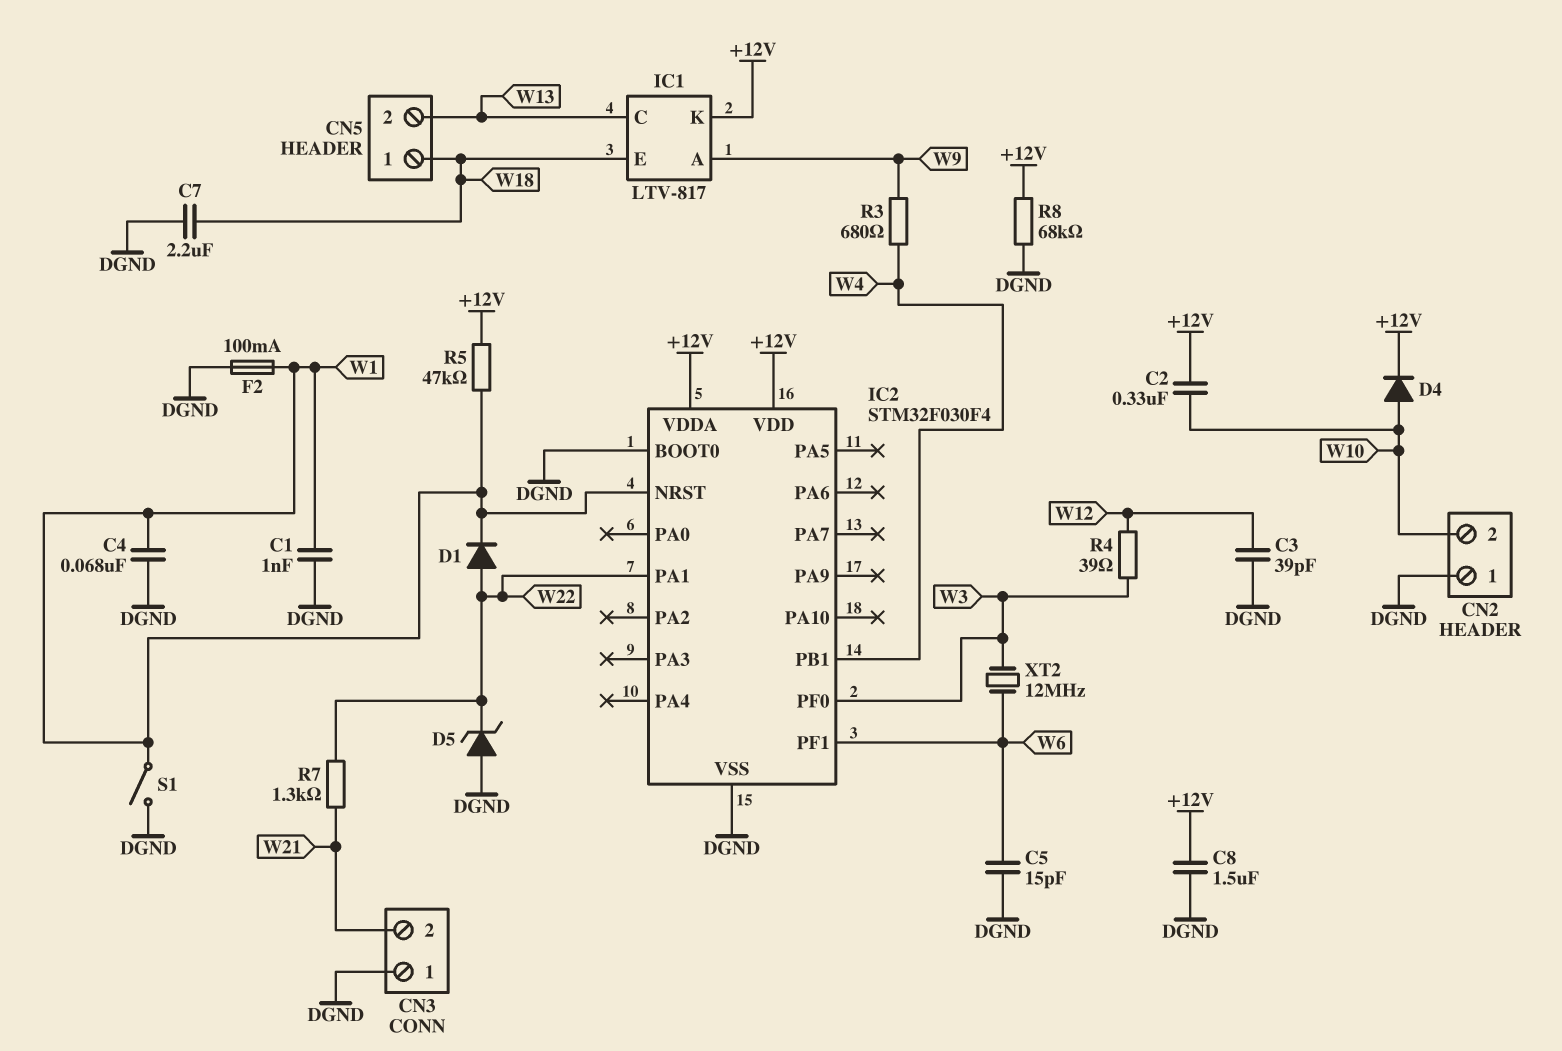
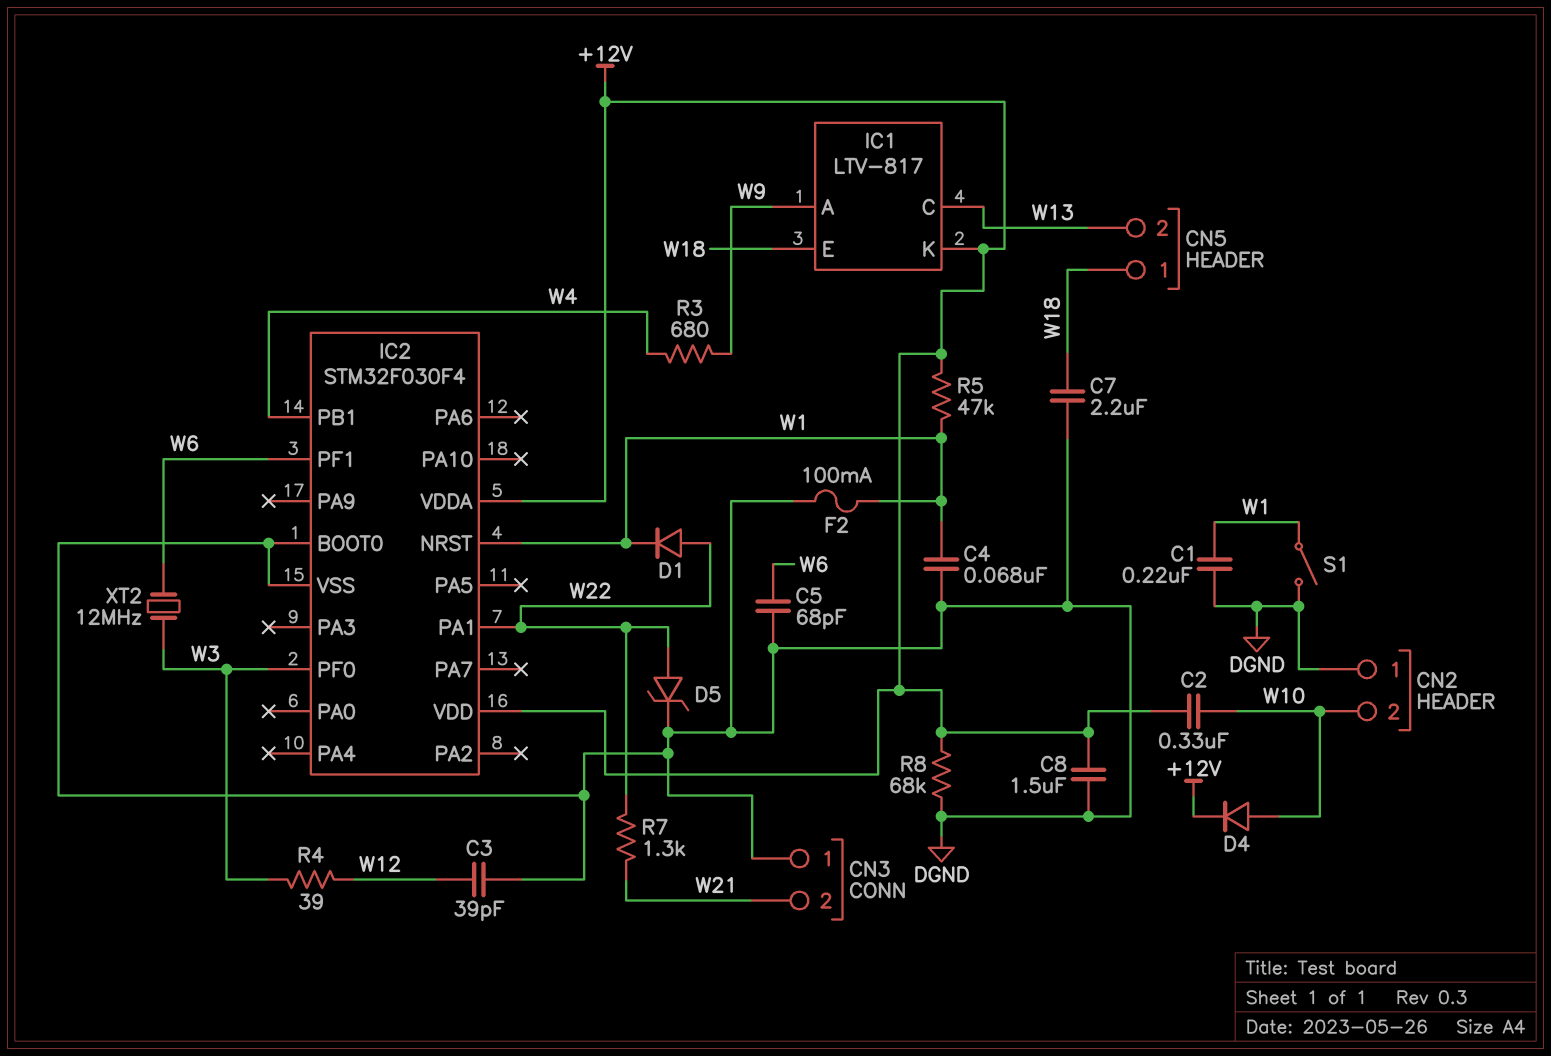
C1: 1nF (DGND, W1) -> 220nF (DGND, W1)
C5: 15pF (DGND, W6) -> 68pF (DGND, W6)
D5: zener (A DGND, K W22) -> zener (A W22, K DGND)

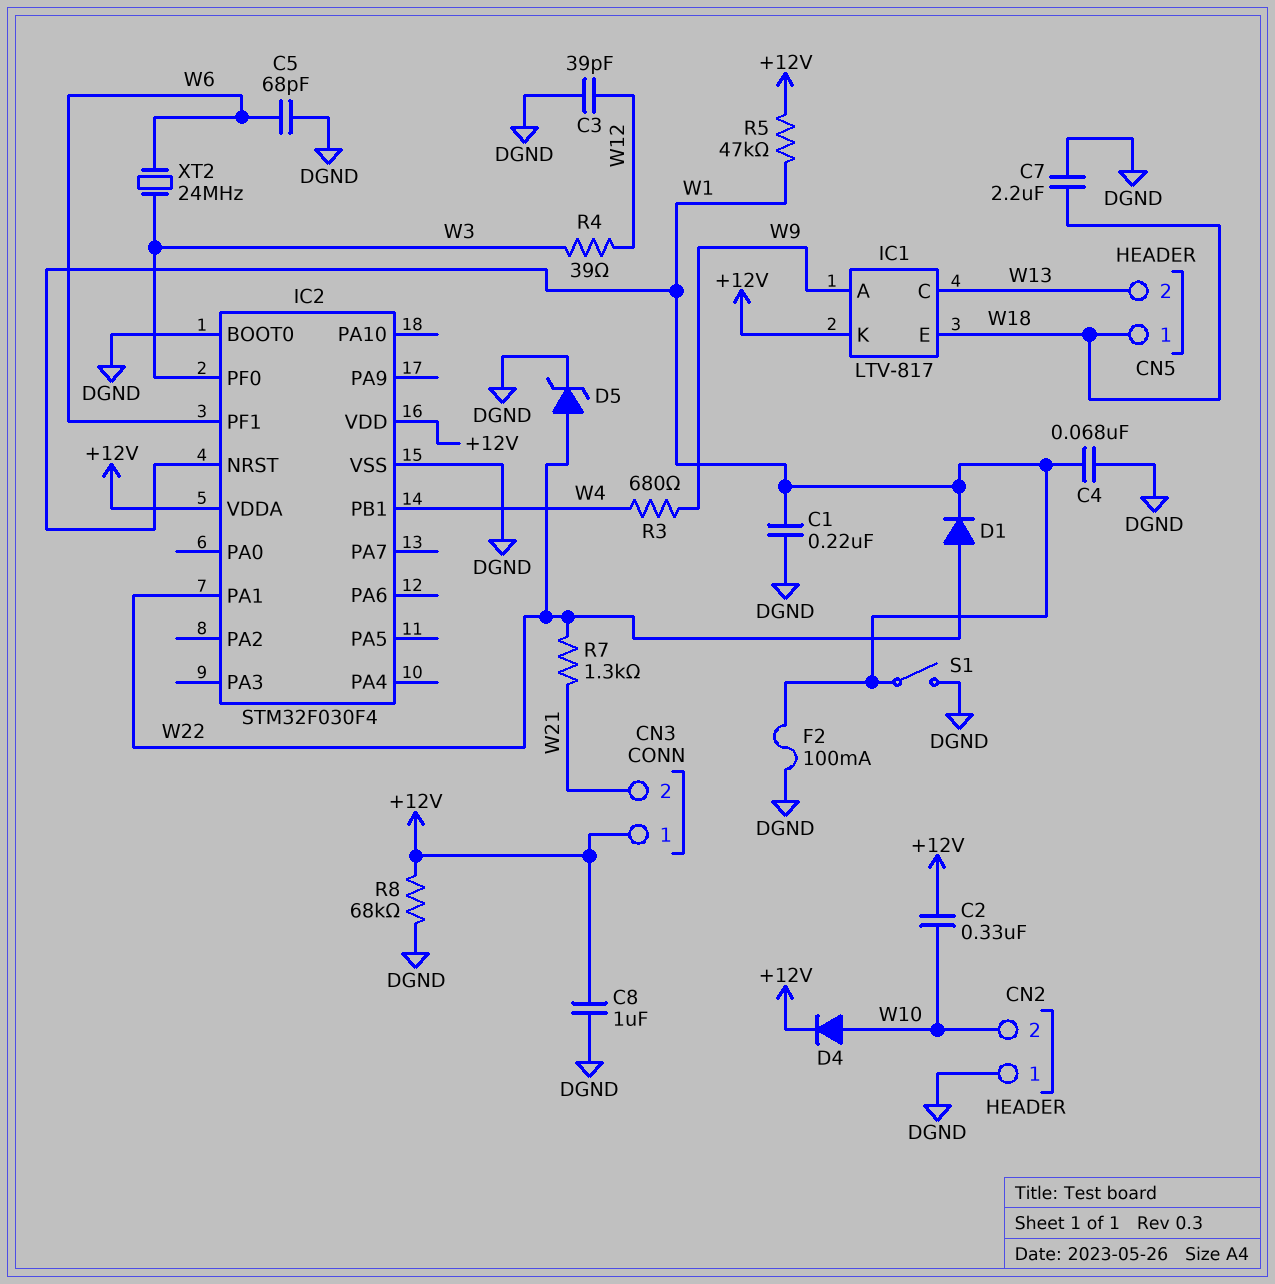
C8: 1.5uF (+12V, DGND) -> 1uF (+12V, DGND)
CN3 pin 1: DGND -> +12V
XT2: 12MHz (W3, W6) -> 24MHz (W3, W6)

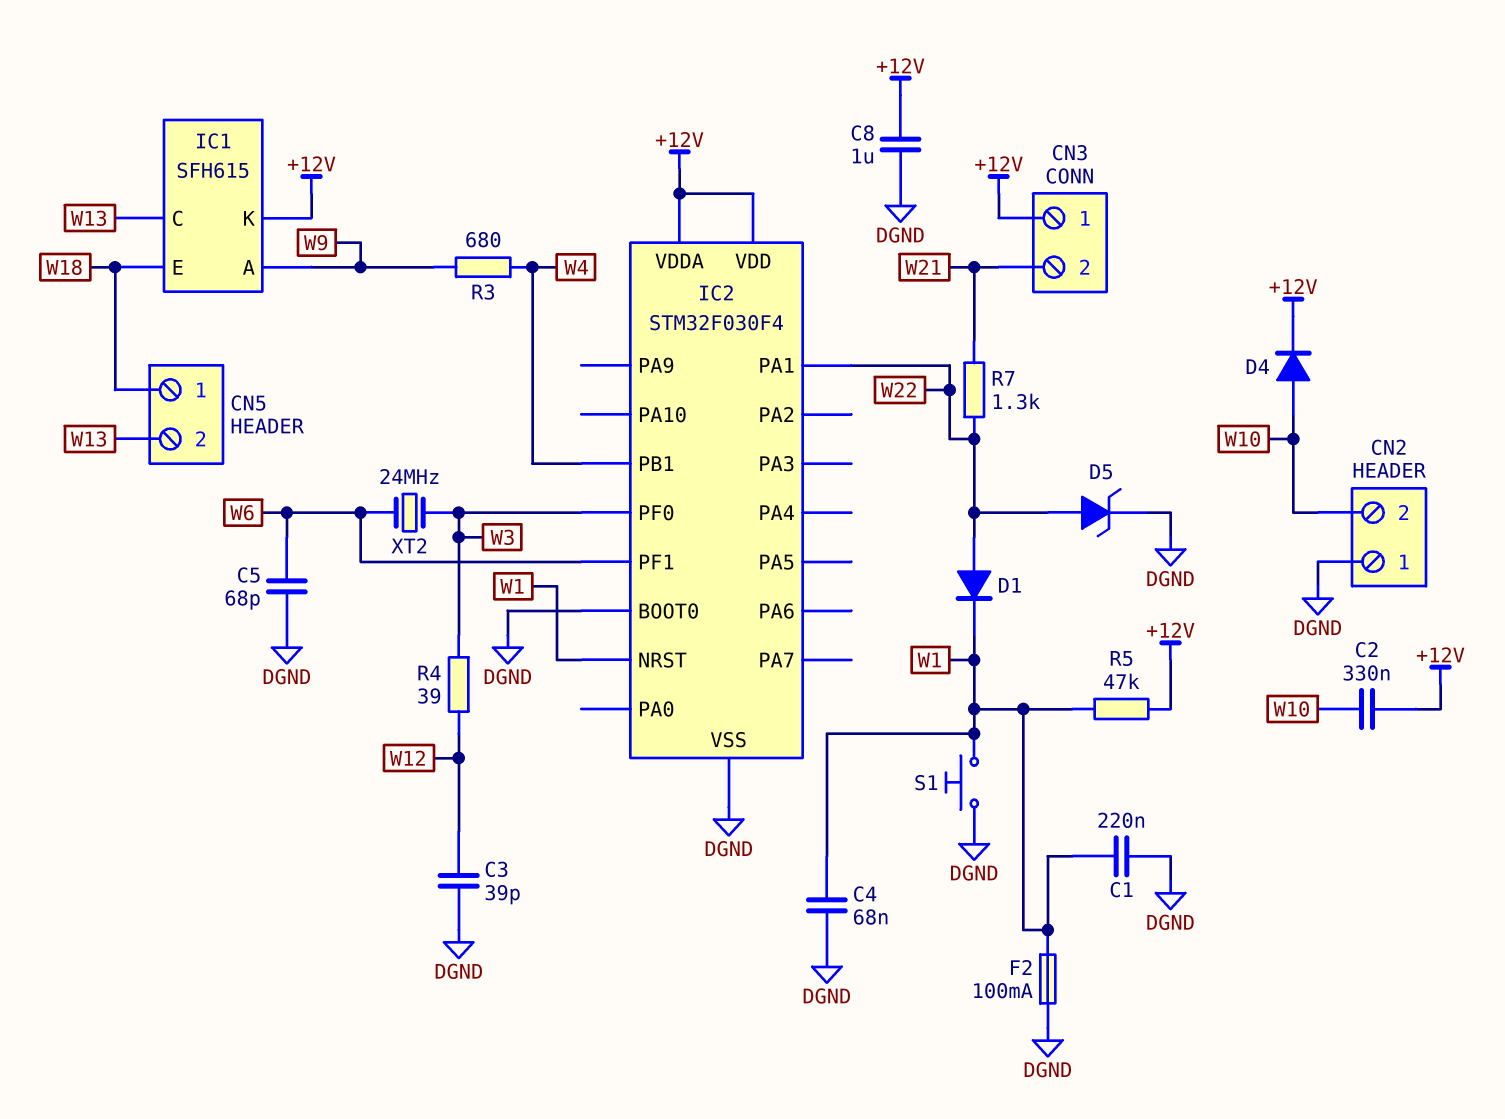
C7: 2.2uF (DGND, W18) -> none
IC1: LTV-817 -> SFH615
R8: 68k (+12V, DGND) -> none
S1: switch (DGND, W1) -> button (DGND, W1)

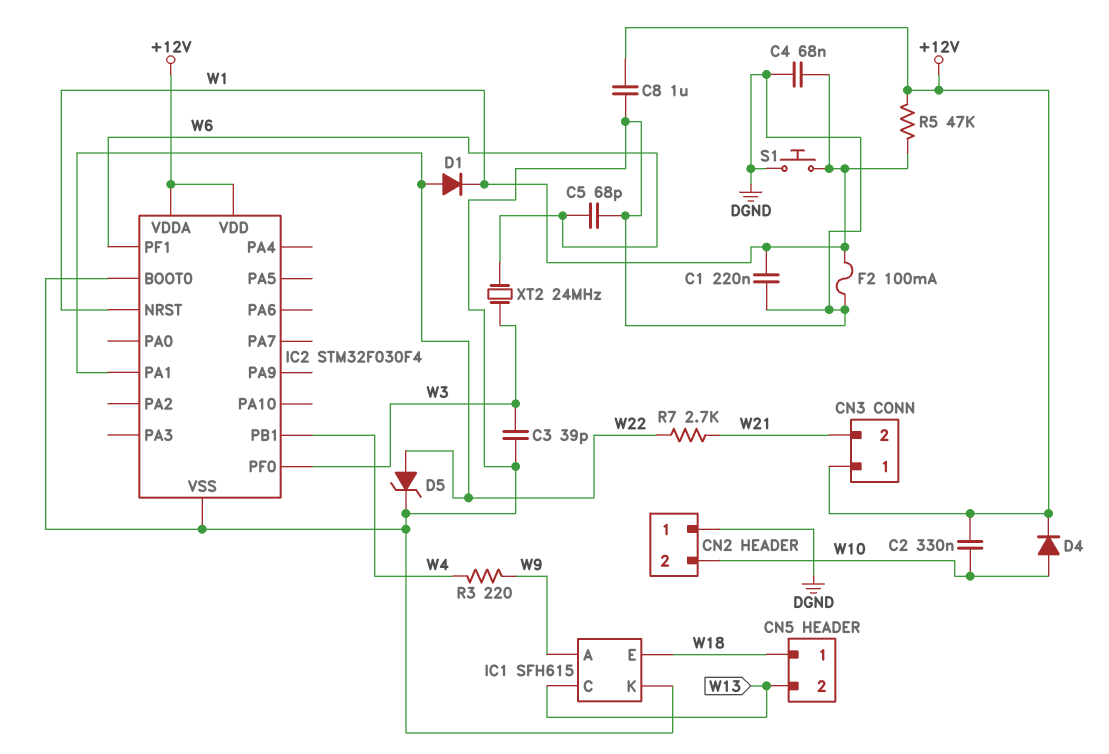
C3: 39pF (DGND, W12) -> 39pF (DGND, W3)
IC1 pin K: +12V -> DGND
R3: 680 (W4, W9) -> 220 (W4, W9)
R4: 39 (W3, W12) -> none
R7: 1.3k (W21, W22) -> 2.7k (W21, W22)

